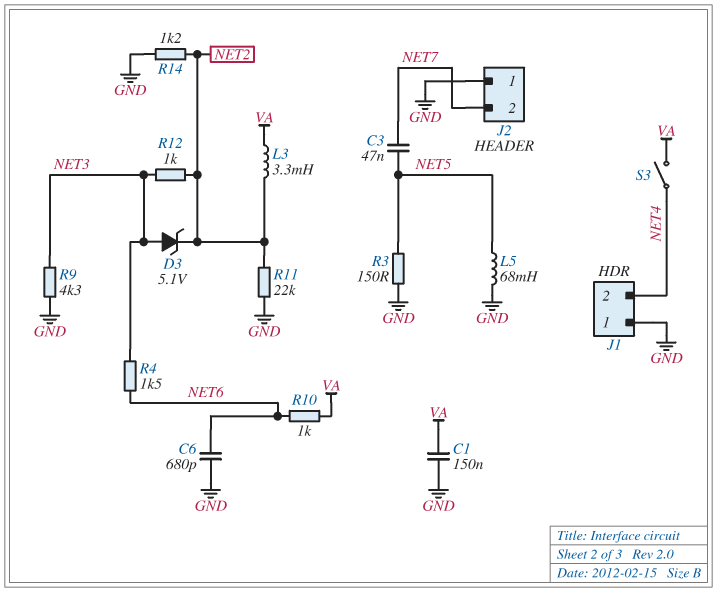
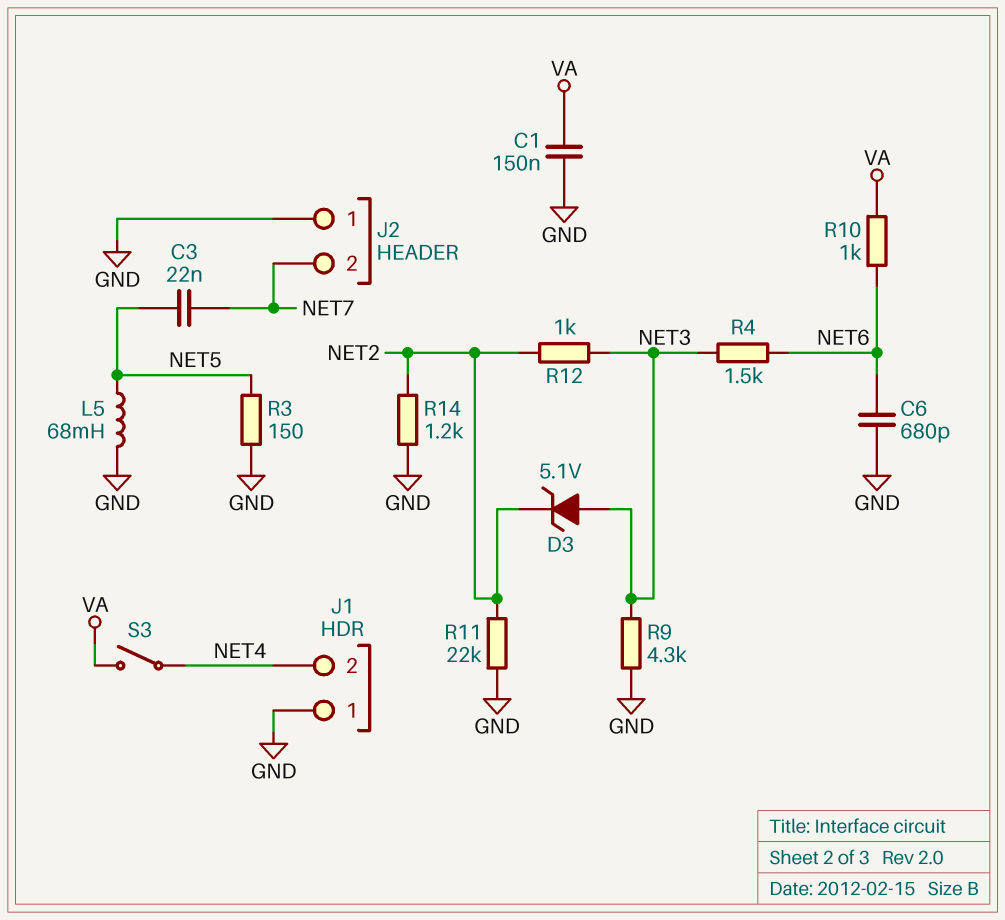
C3: 47nF (NET5, NET7) -> 22nF (NET5, NET7)
L3: 3.3mH (NET2, VA) -> none

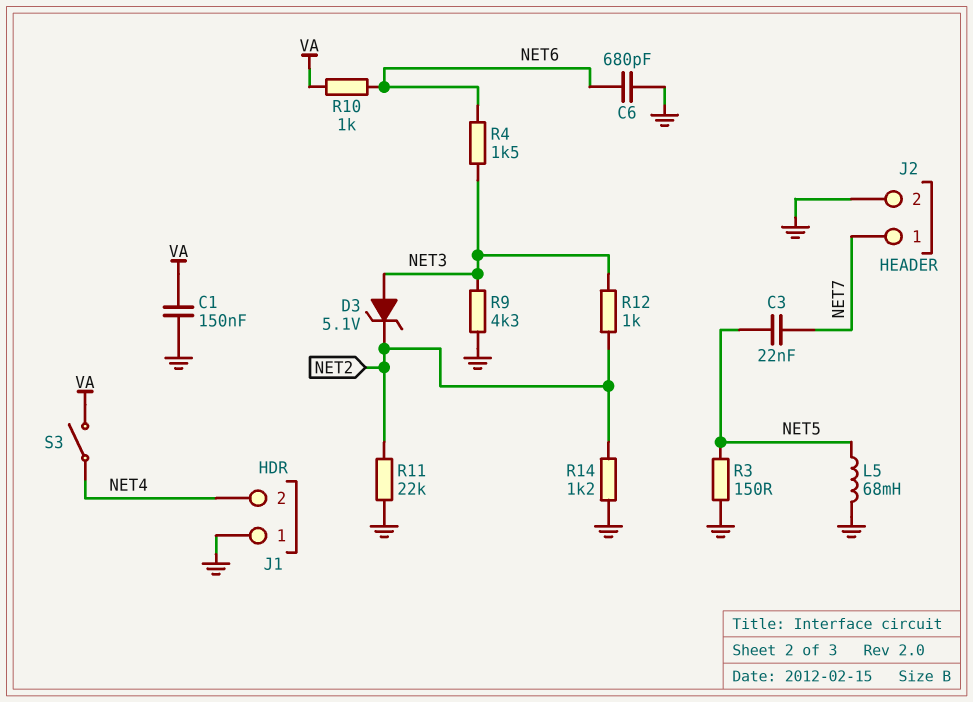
J2 pin 1: GND -> NET7
J2 pin 2: NET7 -> GND

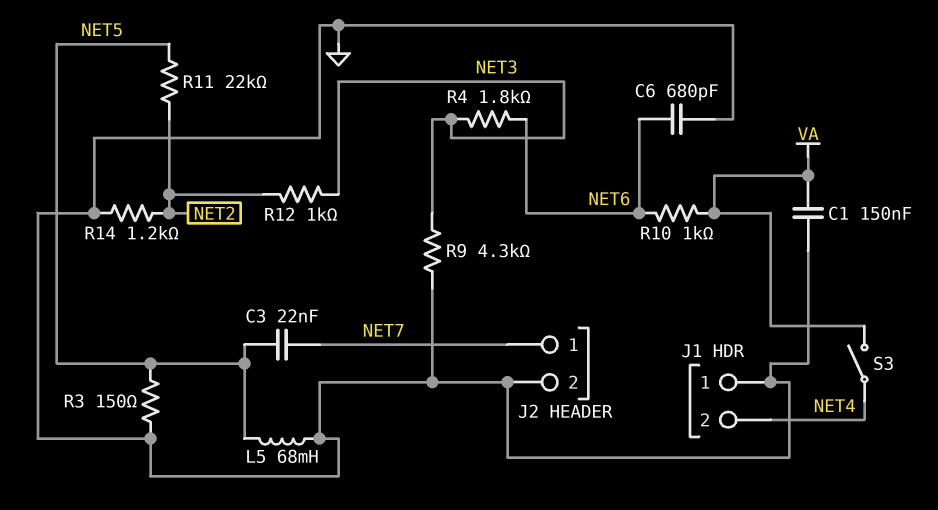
D3: zener 5.1V (A NET3, K NET2) -> none
R4: 1.5k (NET3, NET6) -> 1.8k (NET3, NET6)
R11: 22k (GND, NET2) -> 22k (NET2, NET5)

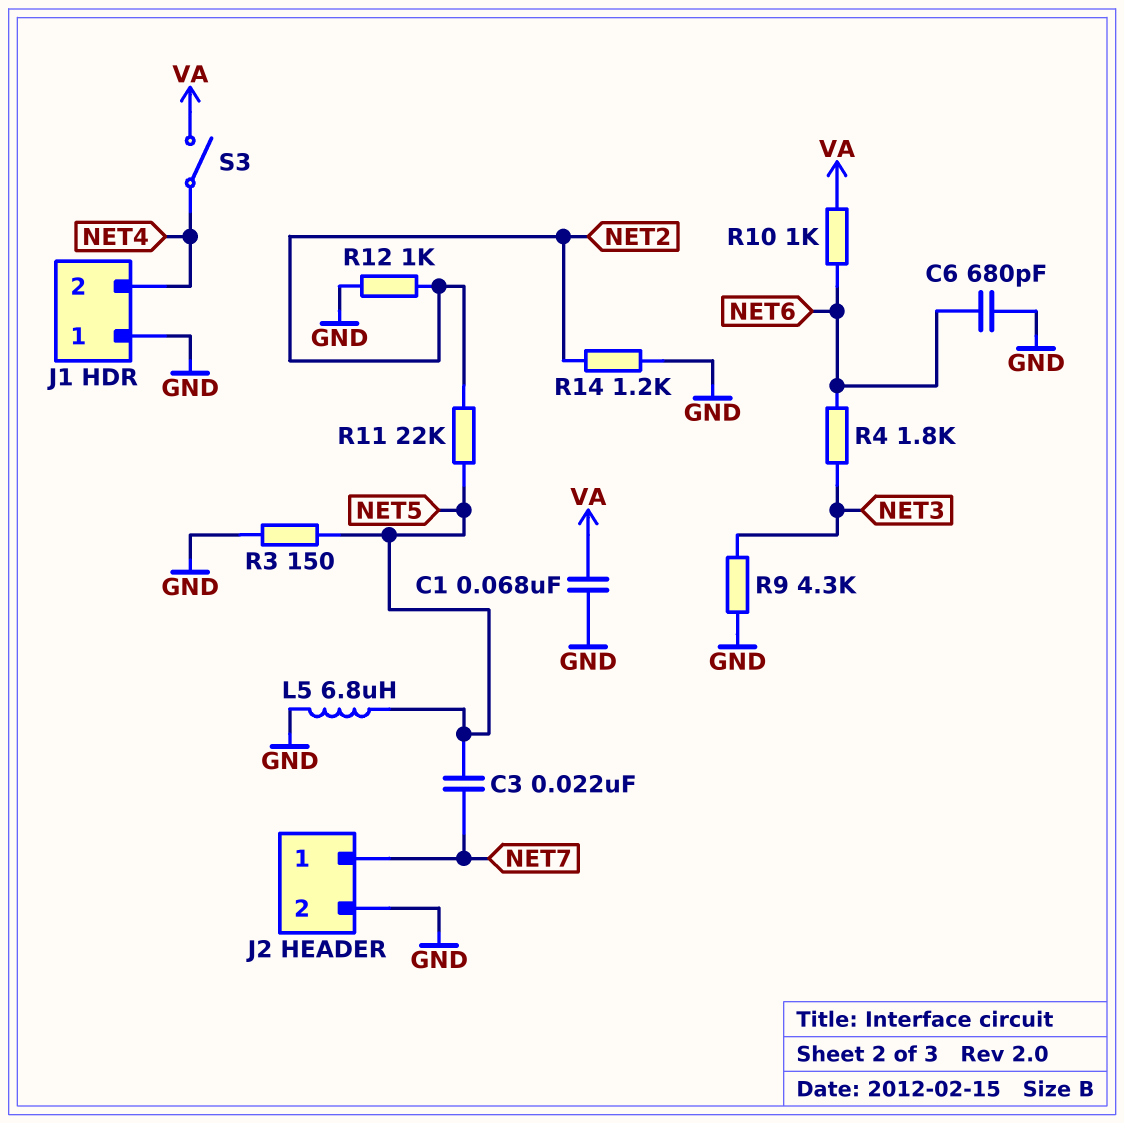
C1: 150nF (GND, VA) -> 68nF (GND, VA)
L5: 68mH (GND, NET5) -> 6.8uH (GND, NET5)
R12: 1k (NET2, NET3) -> 1k (GND, NET2)

